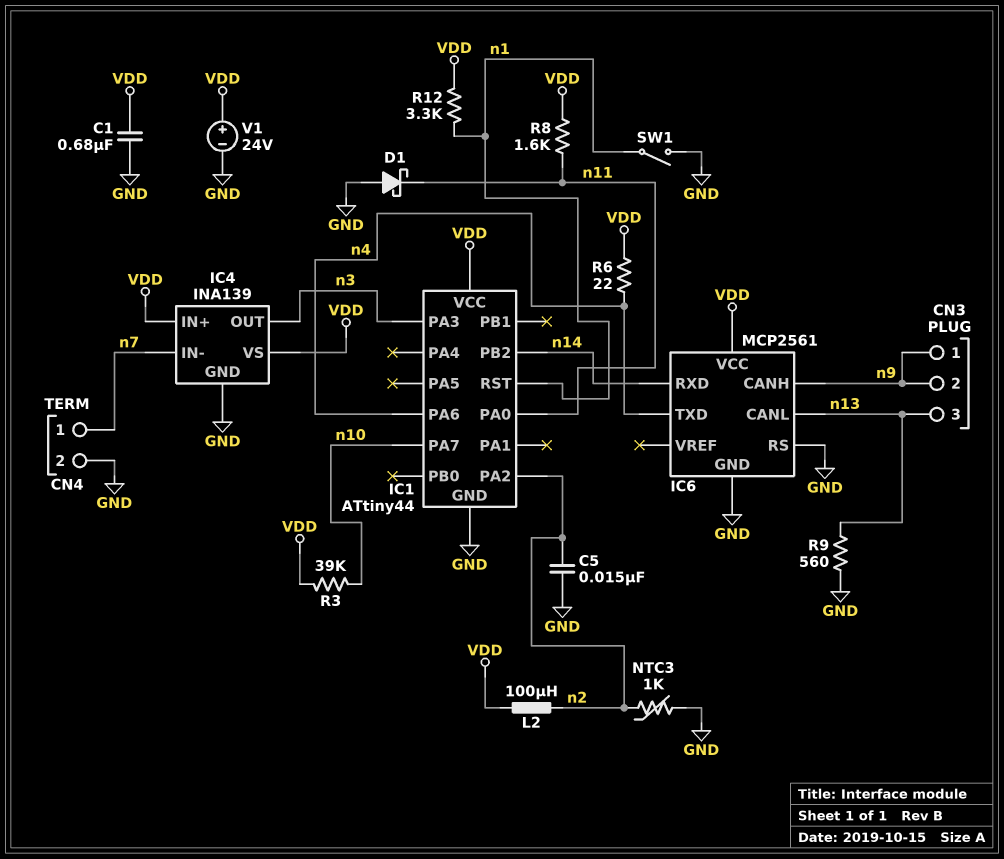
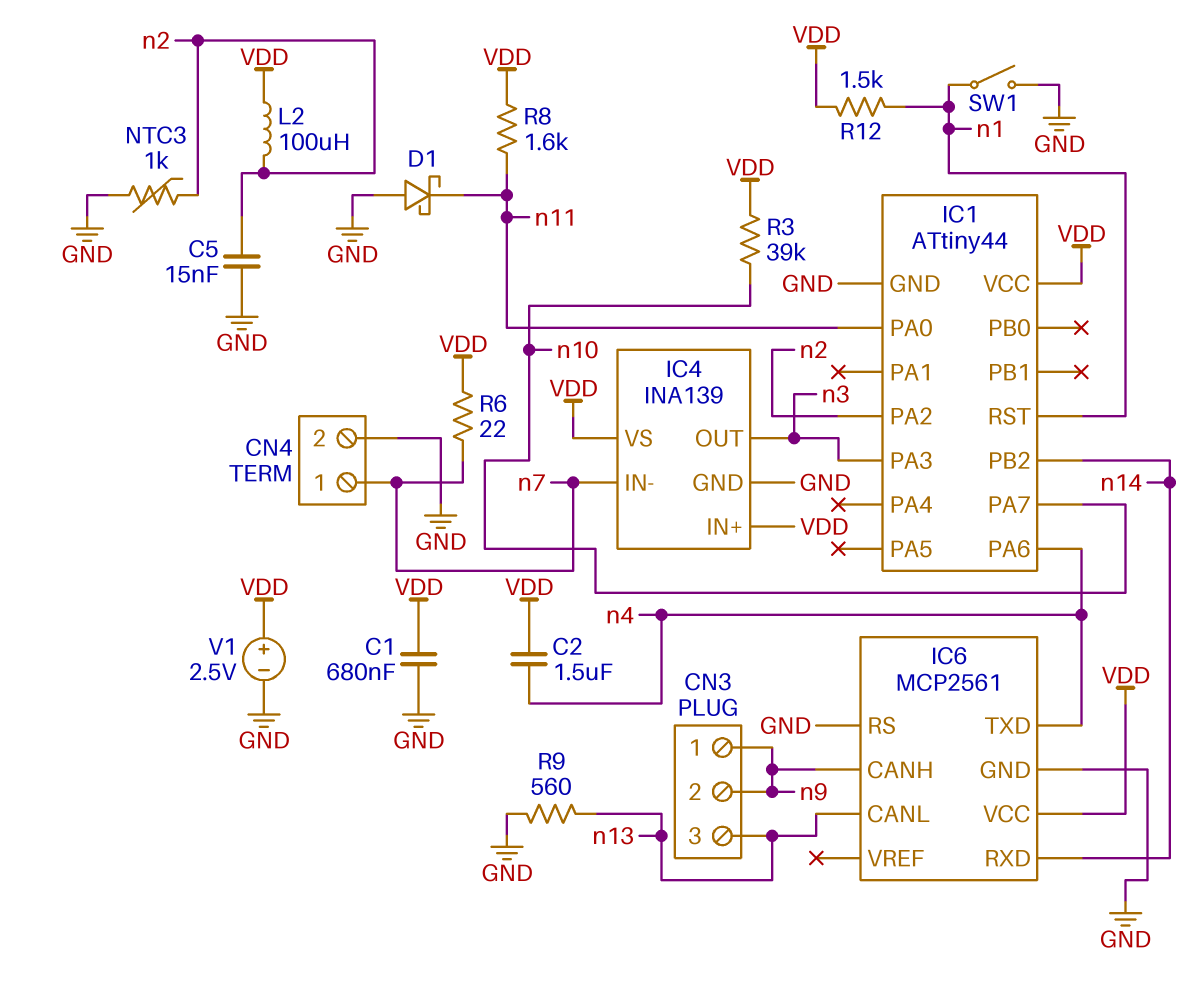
C2: none -> 1.5uF (VDD, n4)
R6: 22 (VDD, n4) -> 22 (VDD, n7)
R12: 3.3k (VDD, n1) -> 1.5k (VDD, n1)
V1: 24V (plus VDD, minus GND) -> 2.5V (plus VDD, minus GND)

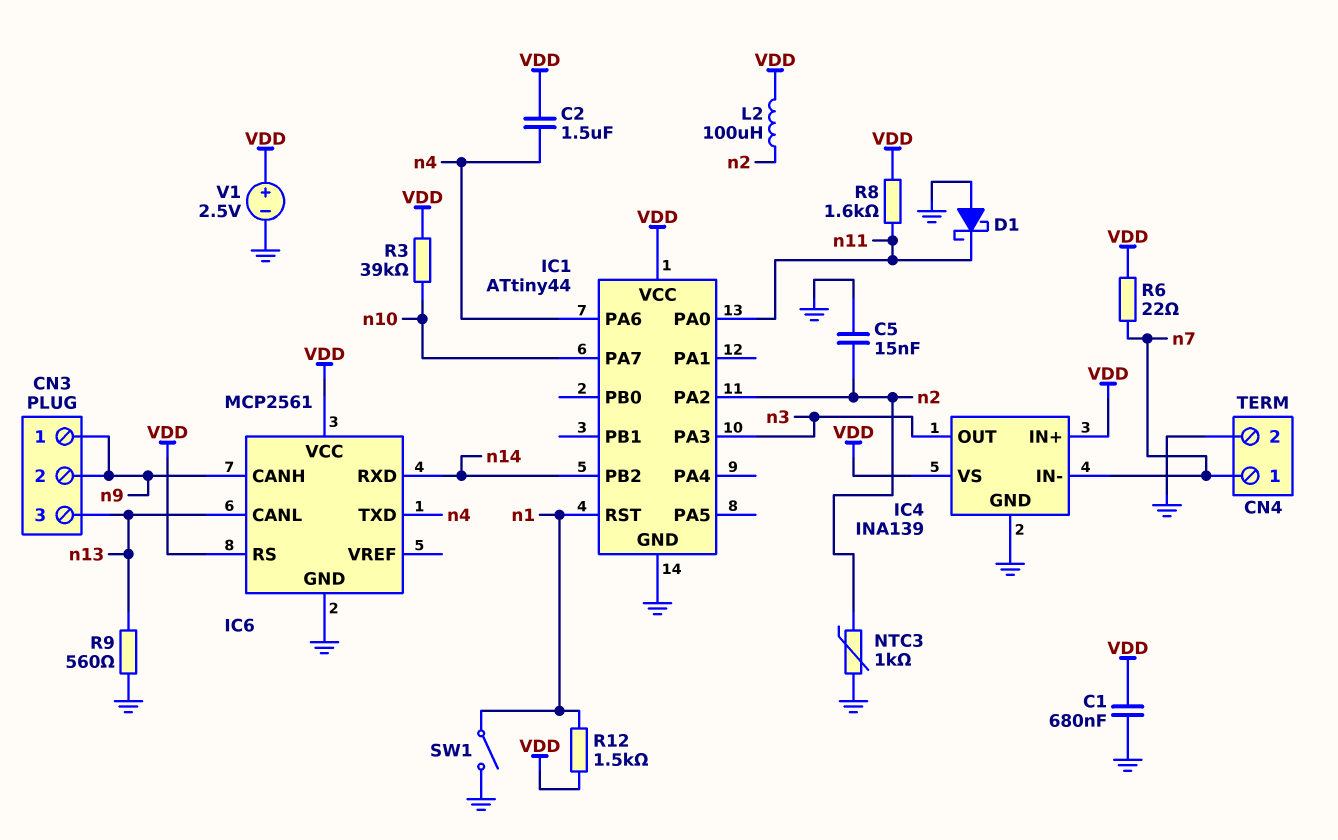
IC6 pin RS: GND -> VDD

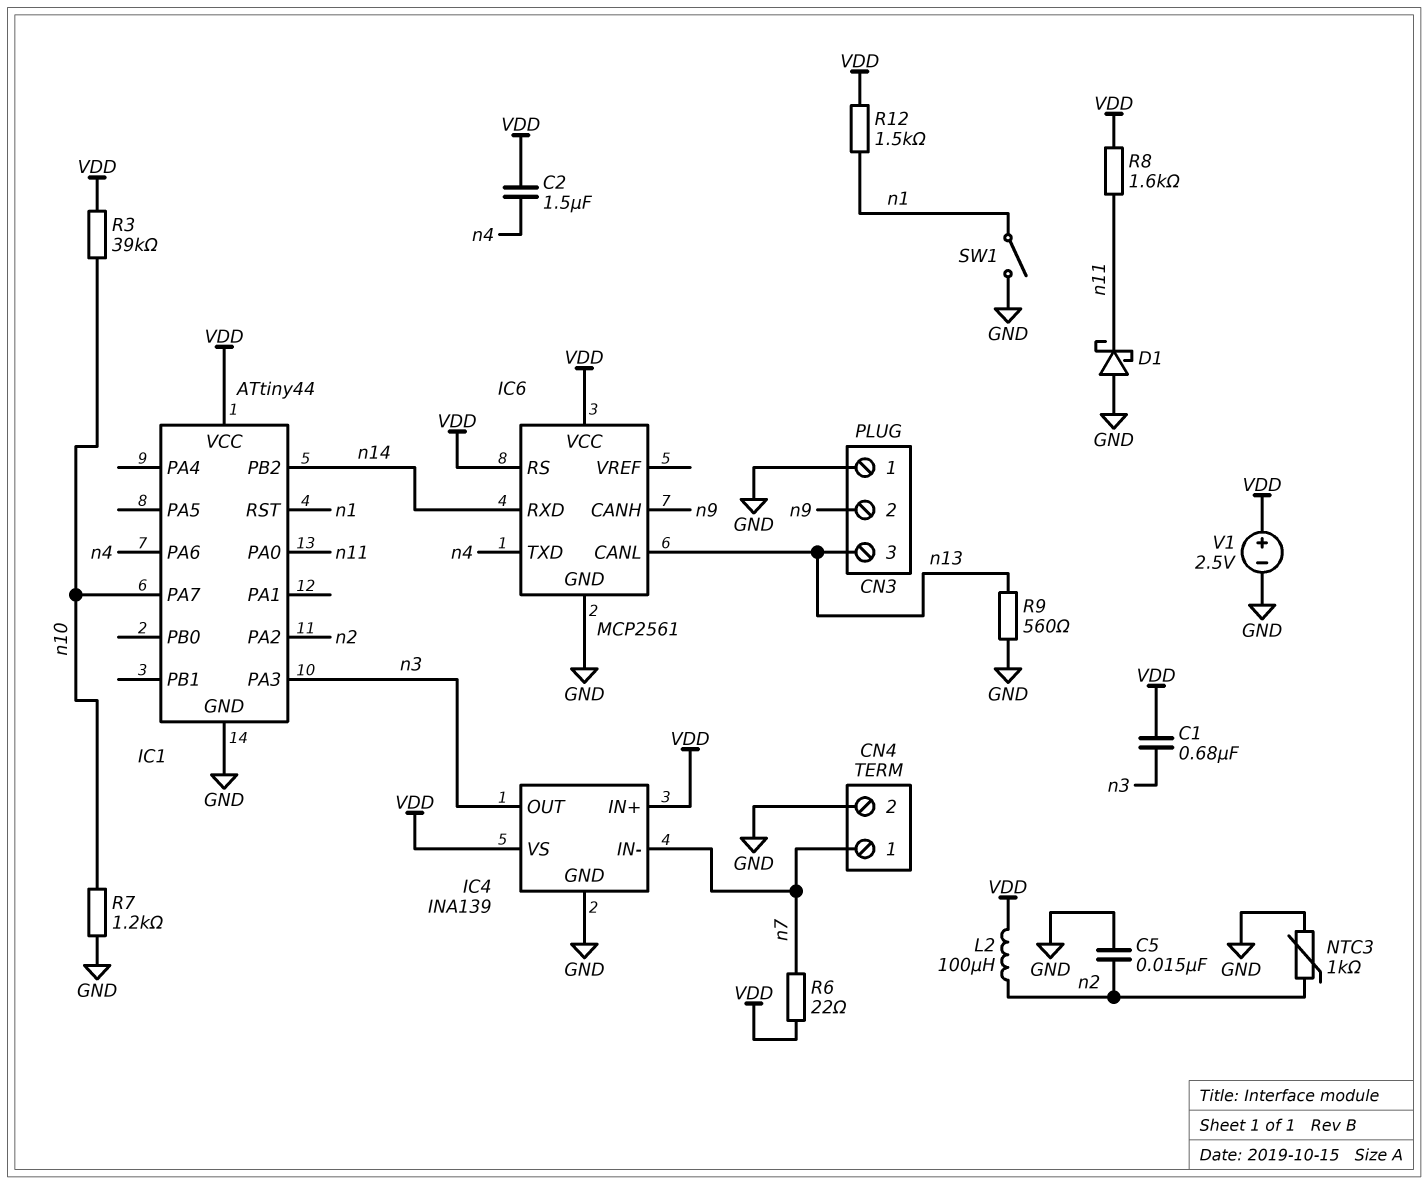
C1: 680nF (GND, VDD) -> 680nF (VDD, n3)
CN3 pin 1: n9 -> GND
R7: none -> 1.2k (GND, n10)

